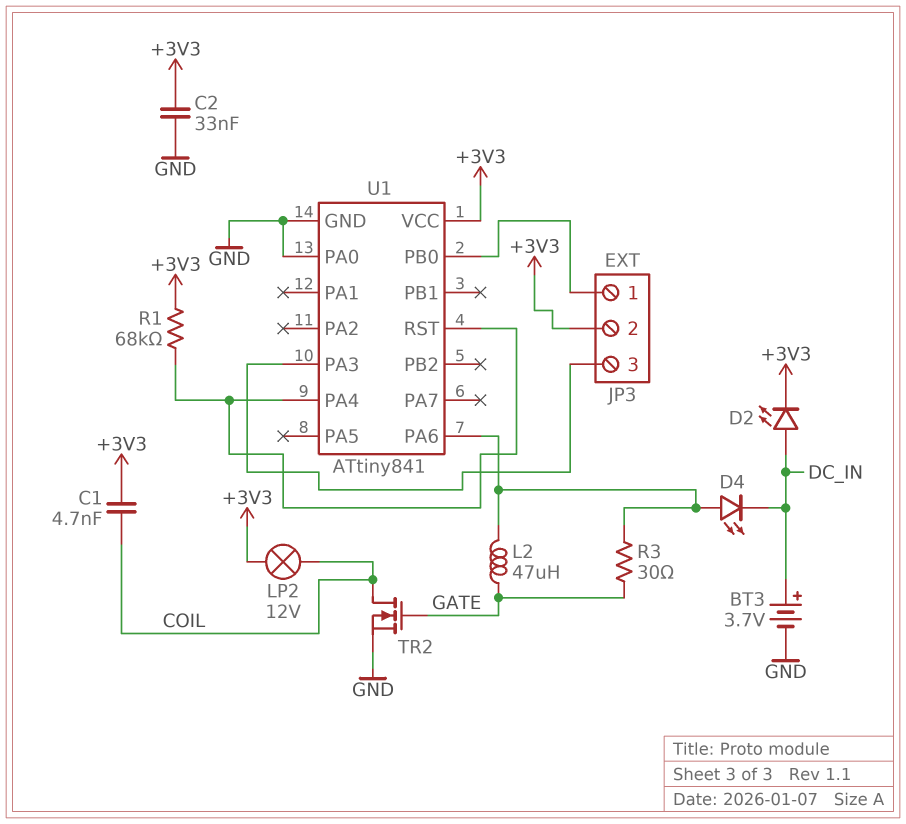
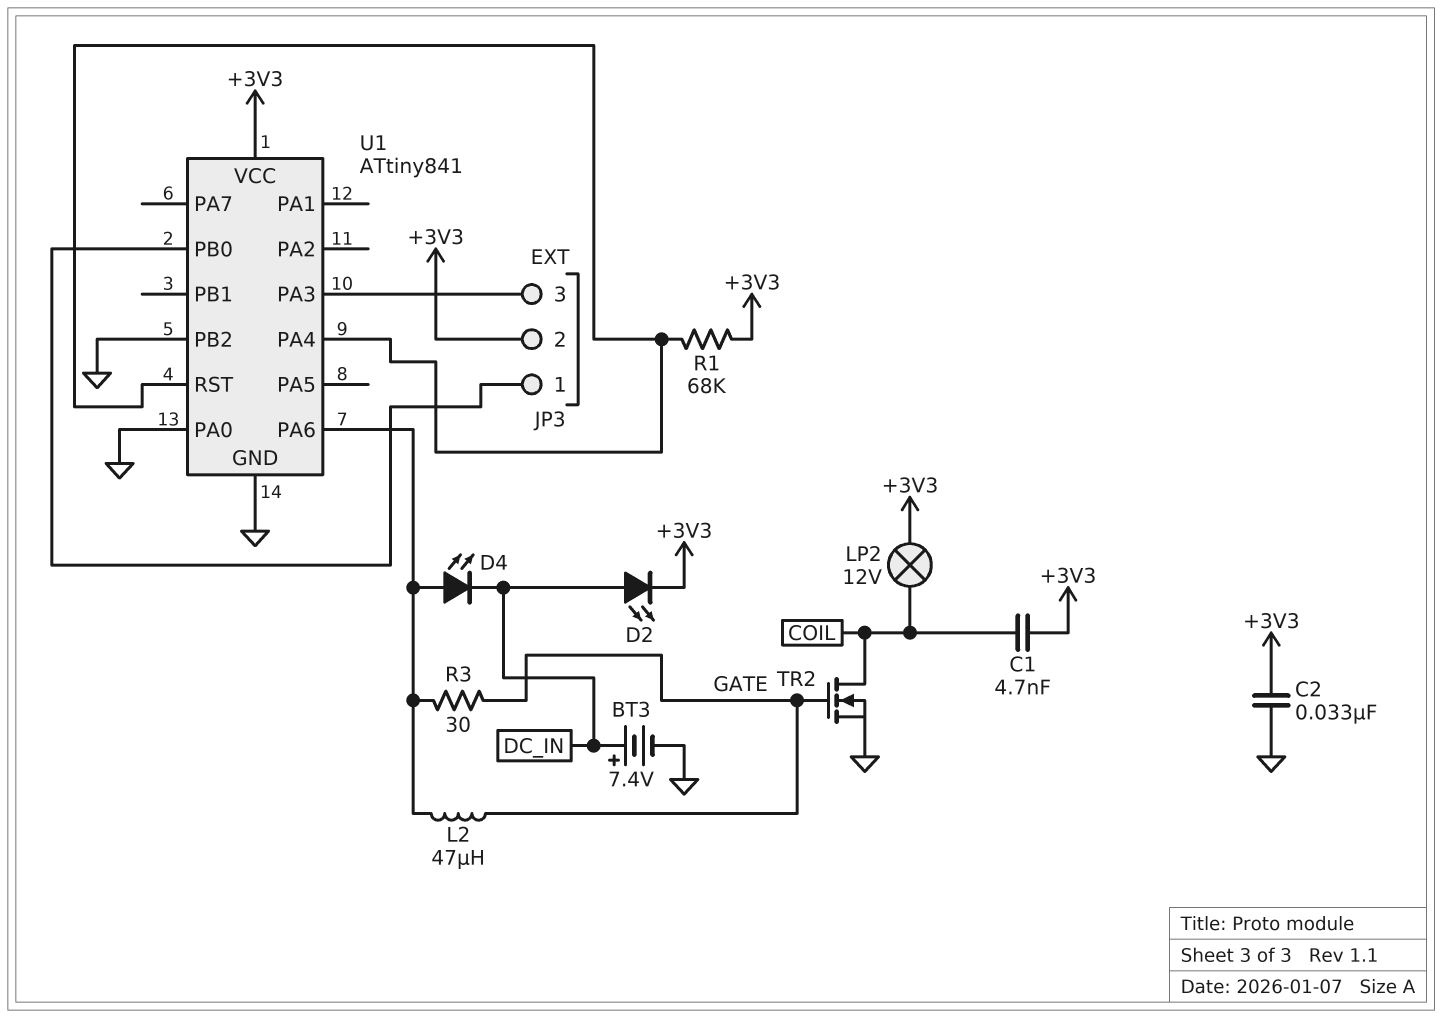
BT3: 3.7V (plus DC_IN, minus GND) -> 7.4V (plus DC_IN, minus GND)
U1 pin PB2: none -> GND

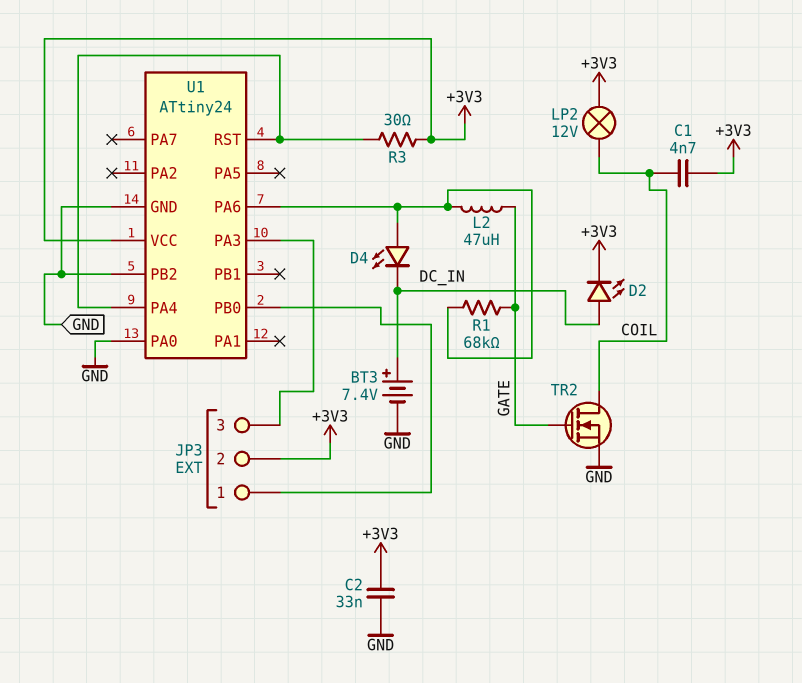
R1: 68k (+3V3, U1/PA4) -> 68k (GATE, U1/PA6)
R3: 30 (GATE, U1/PA6) -> 30 (+3V3, U1/PA4)
U1: ATtiny841 -> ATtiny24

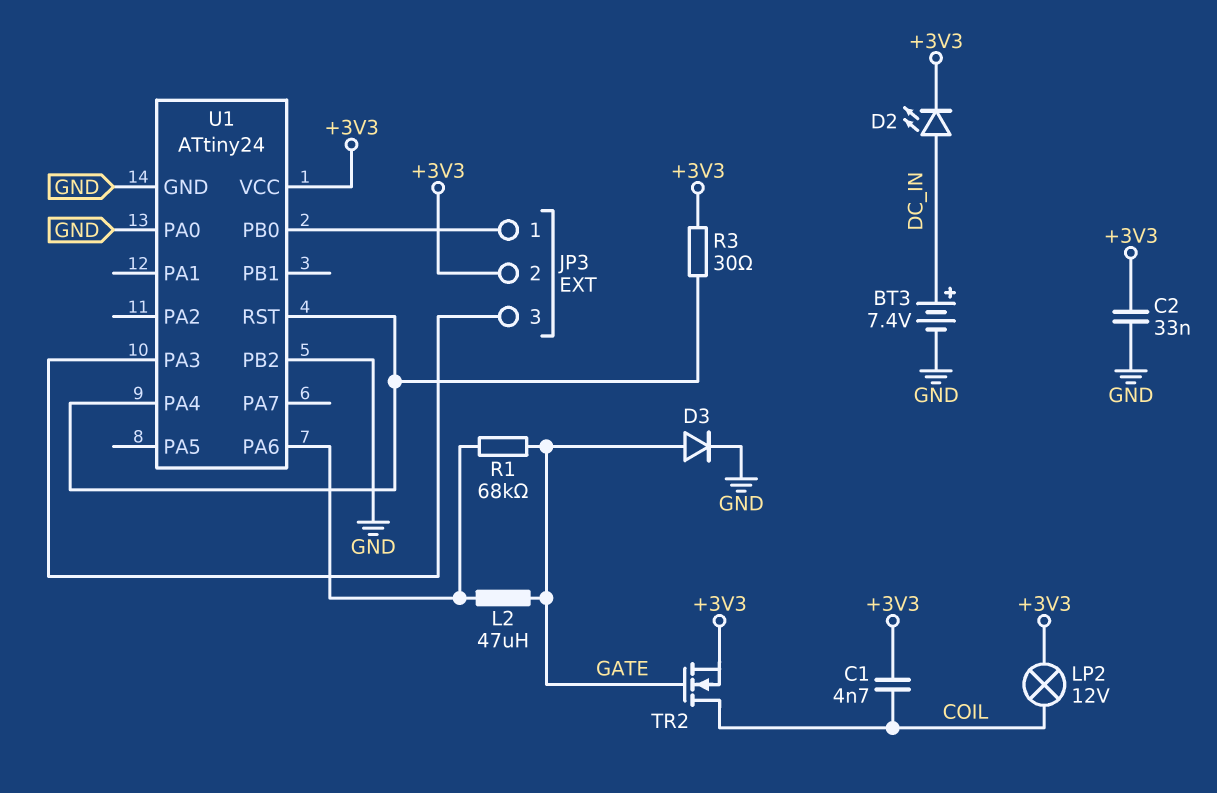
D3: none -> diode (A GATE, K GND)
D4: LED (A U1/PA6, K DC_IN) -> none
TR2: NMOS (G GATE, D COIL, S GND) -> NMOS (G GATE, D COIL, S +3V3)

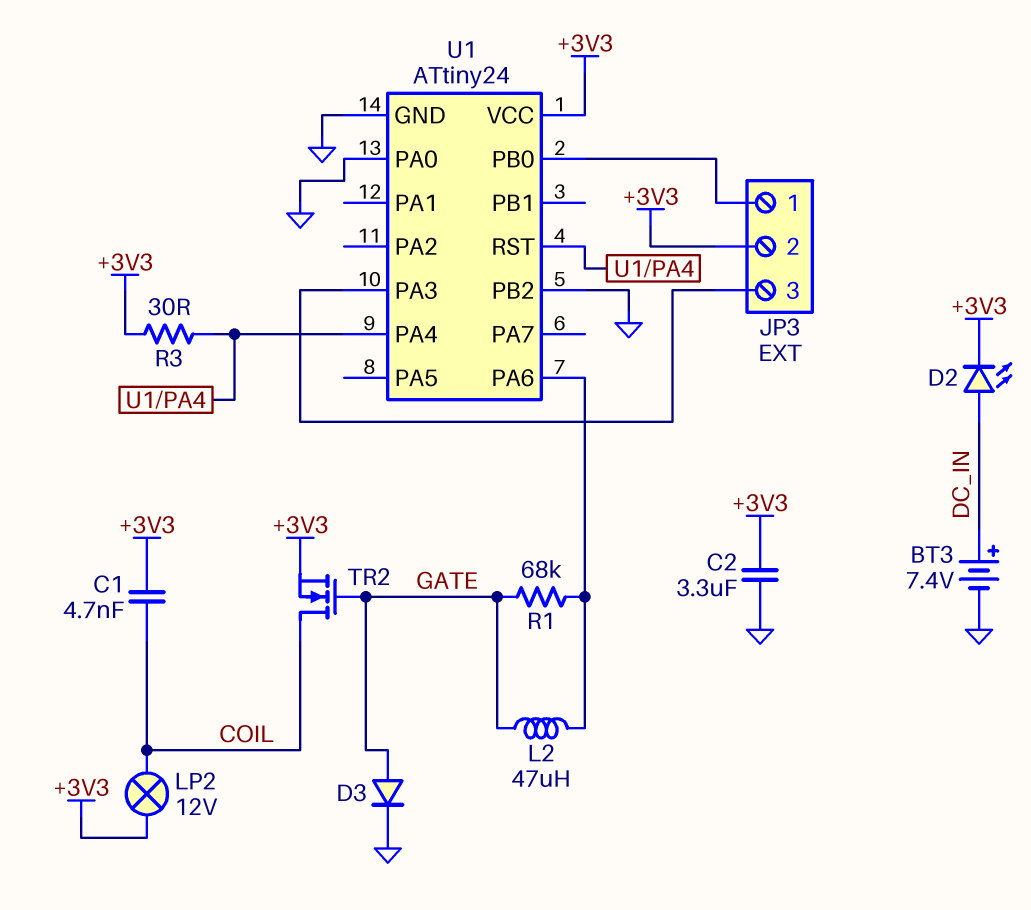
C2: 33nF (+3V3, GND) -> 3.3uF (+3V3, GND)

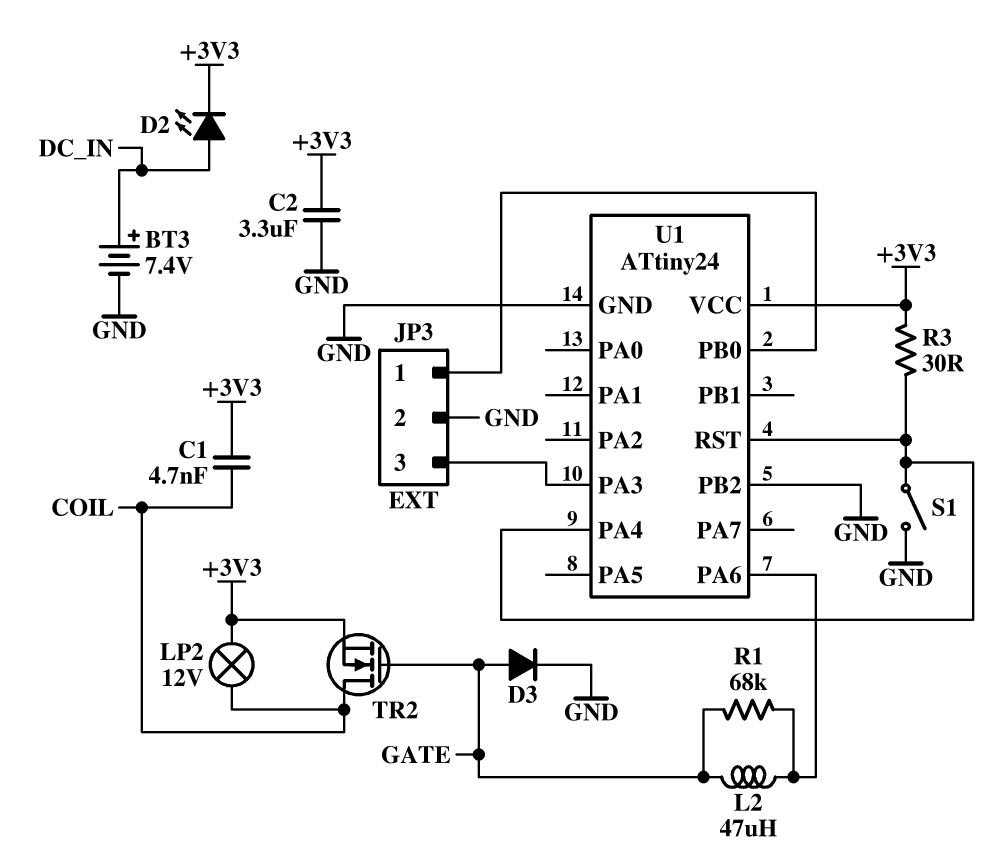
JP3 pin 2: +3V3 -> GND
S1: none -> switch (GND, U1/PA4)
U1 pin PA0: GND -> none

